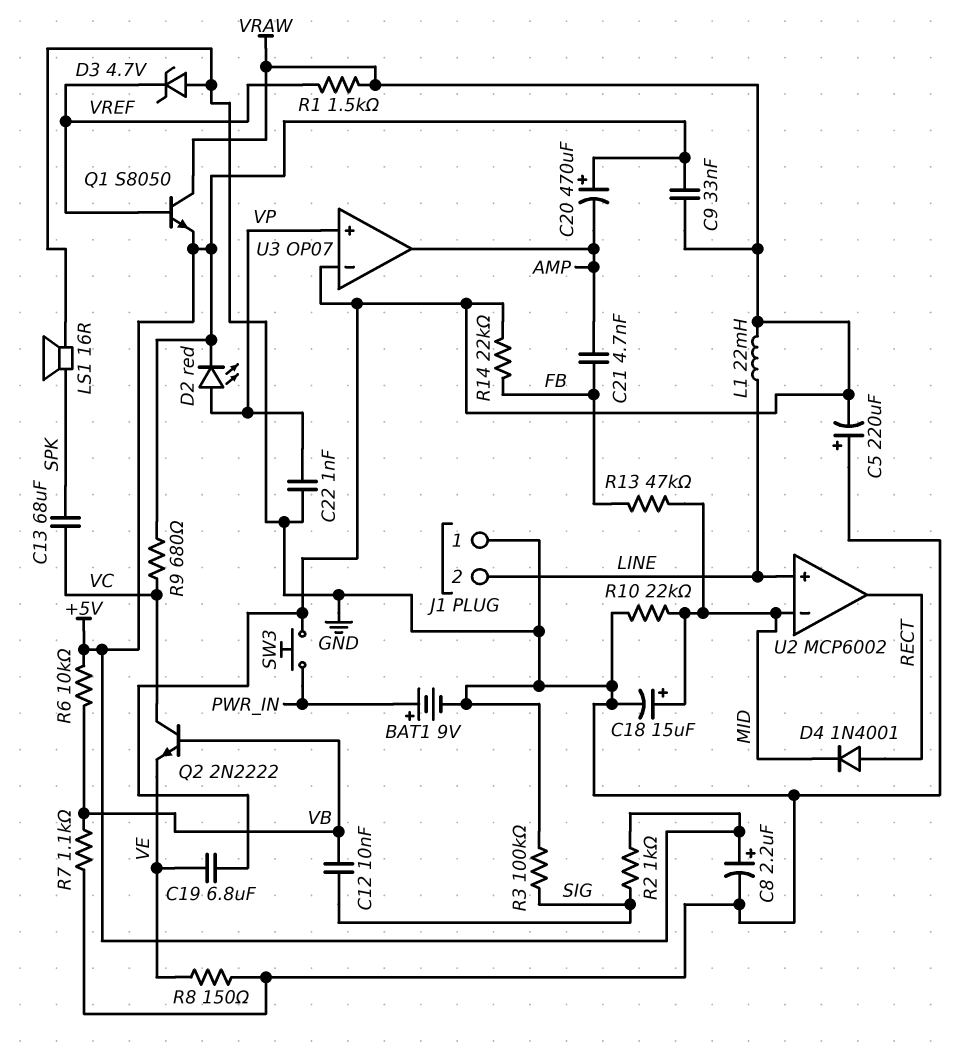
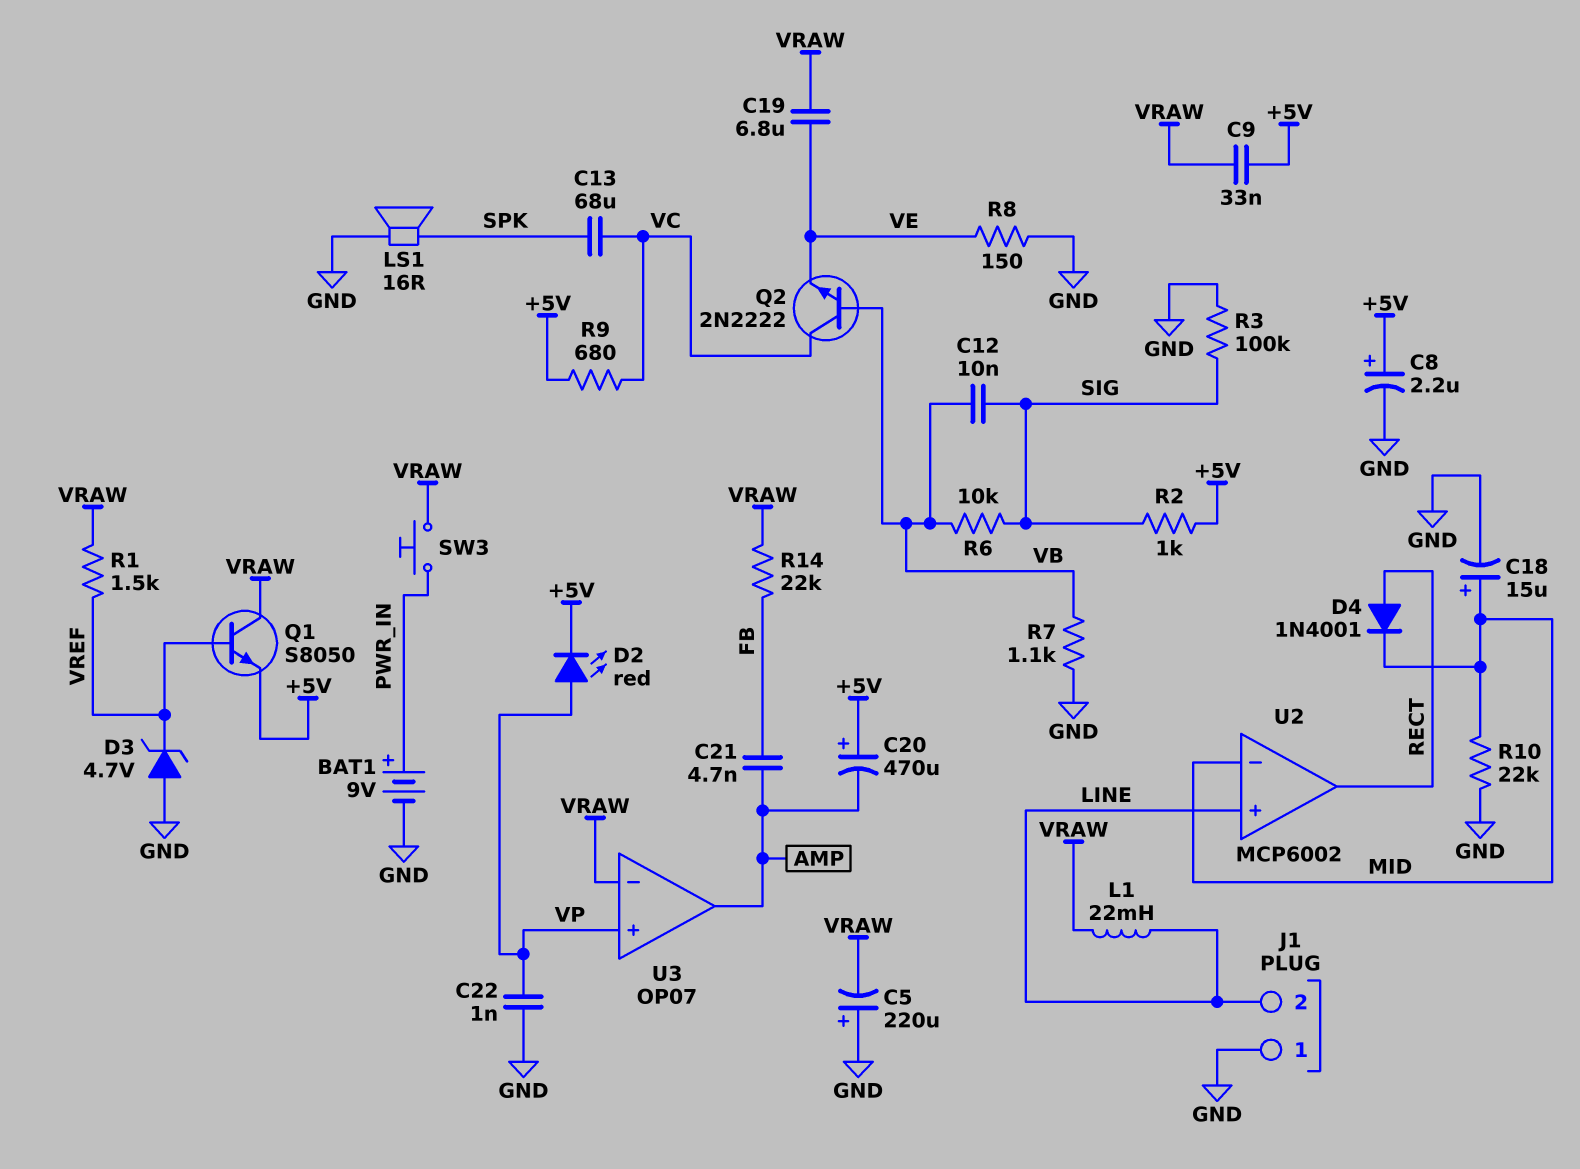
R6: 10k (+5V, VB) -> 10k (SIG, VB)
R13: 47k (FB, MID) -> none

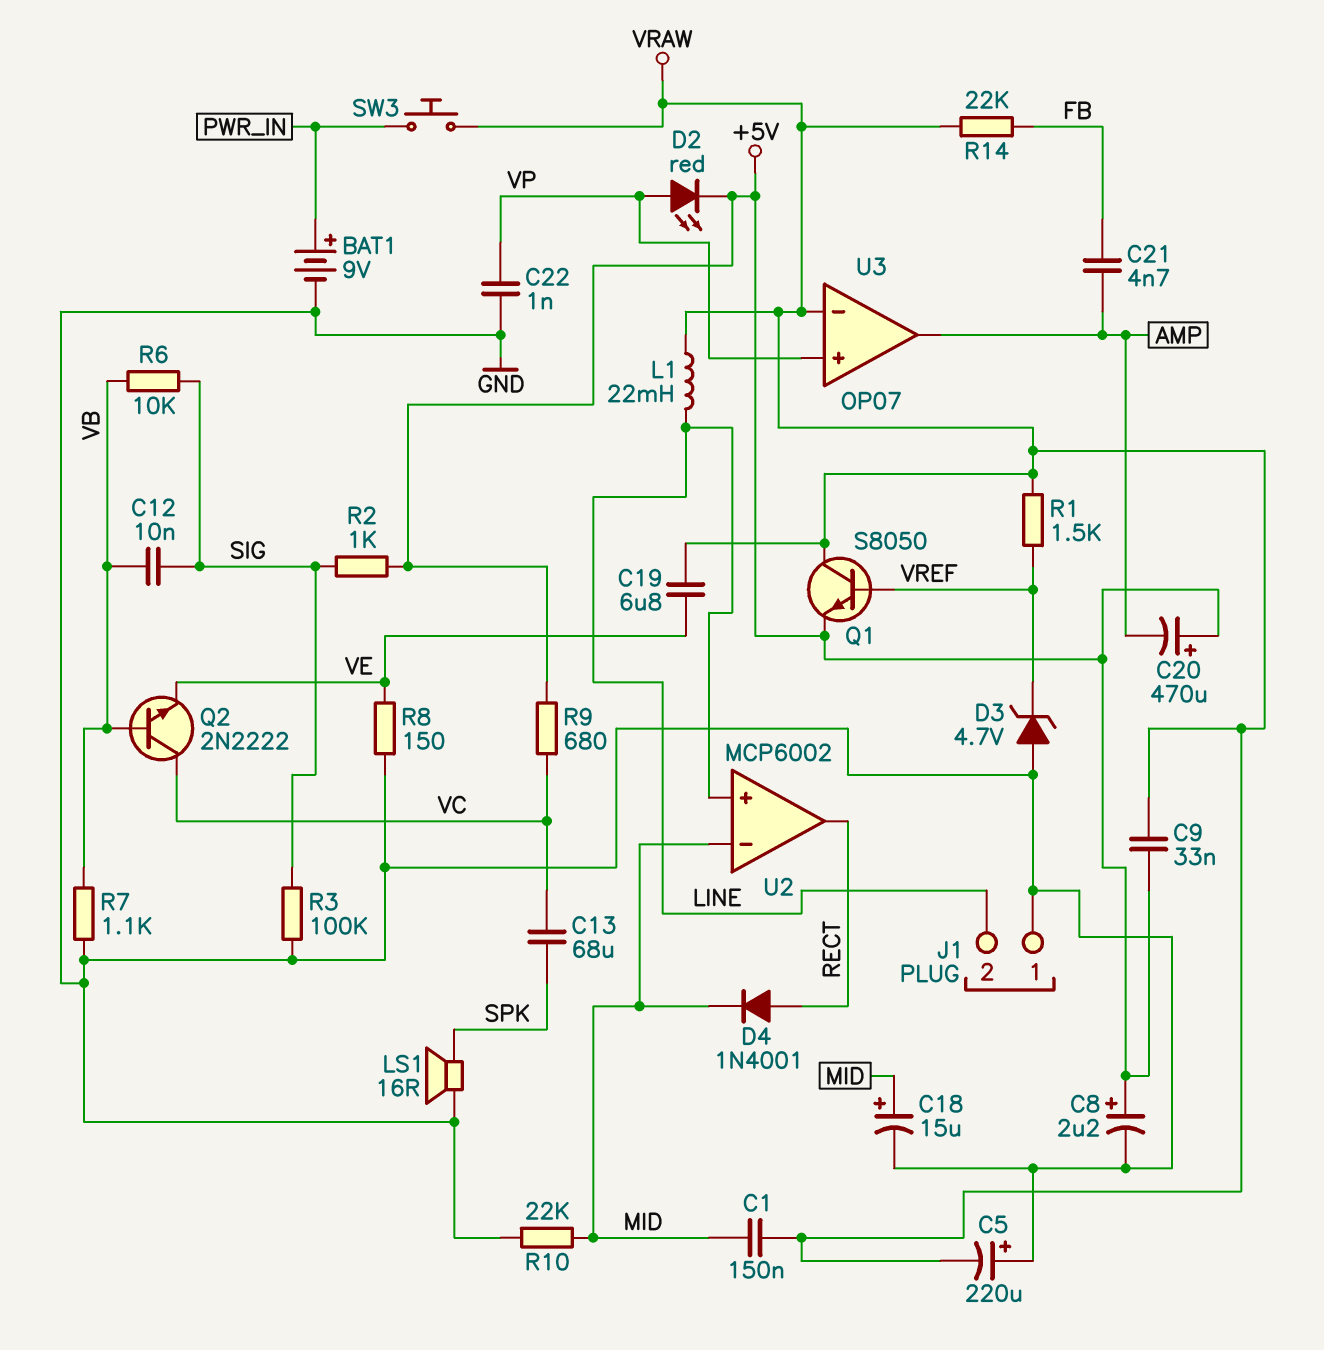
C1: none -> 150nF (MID, VRAW)

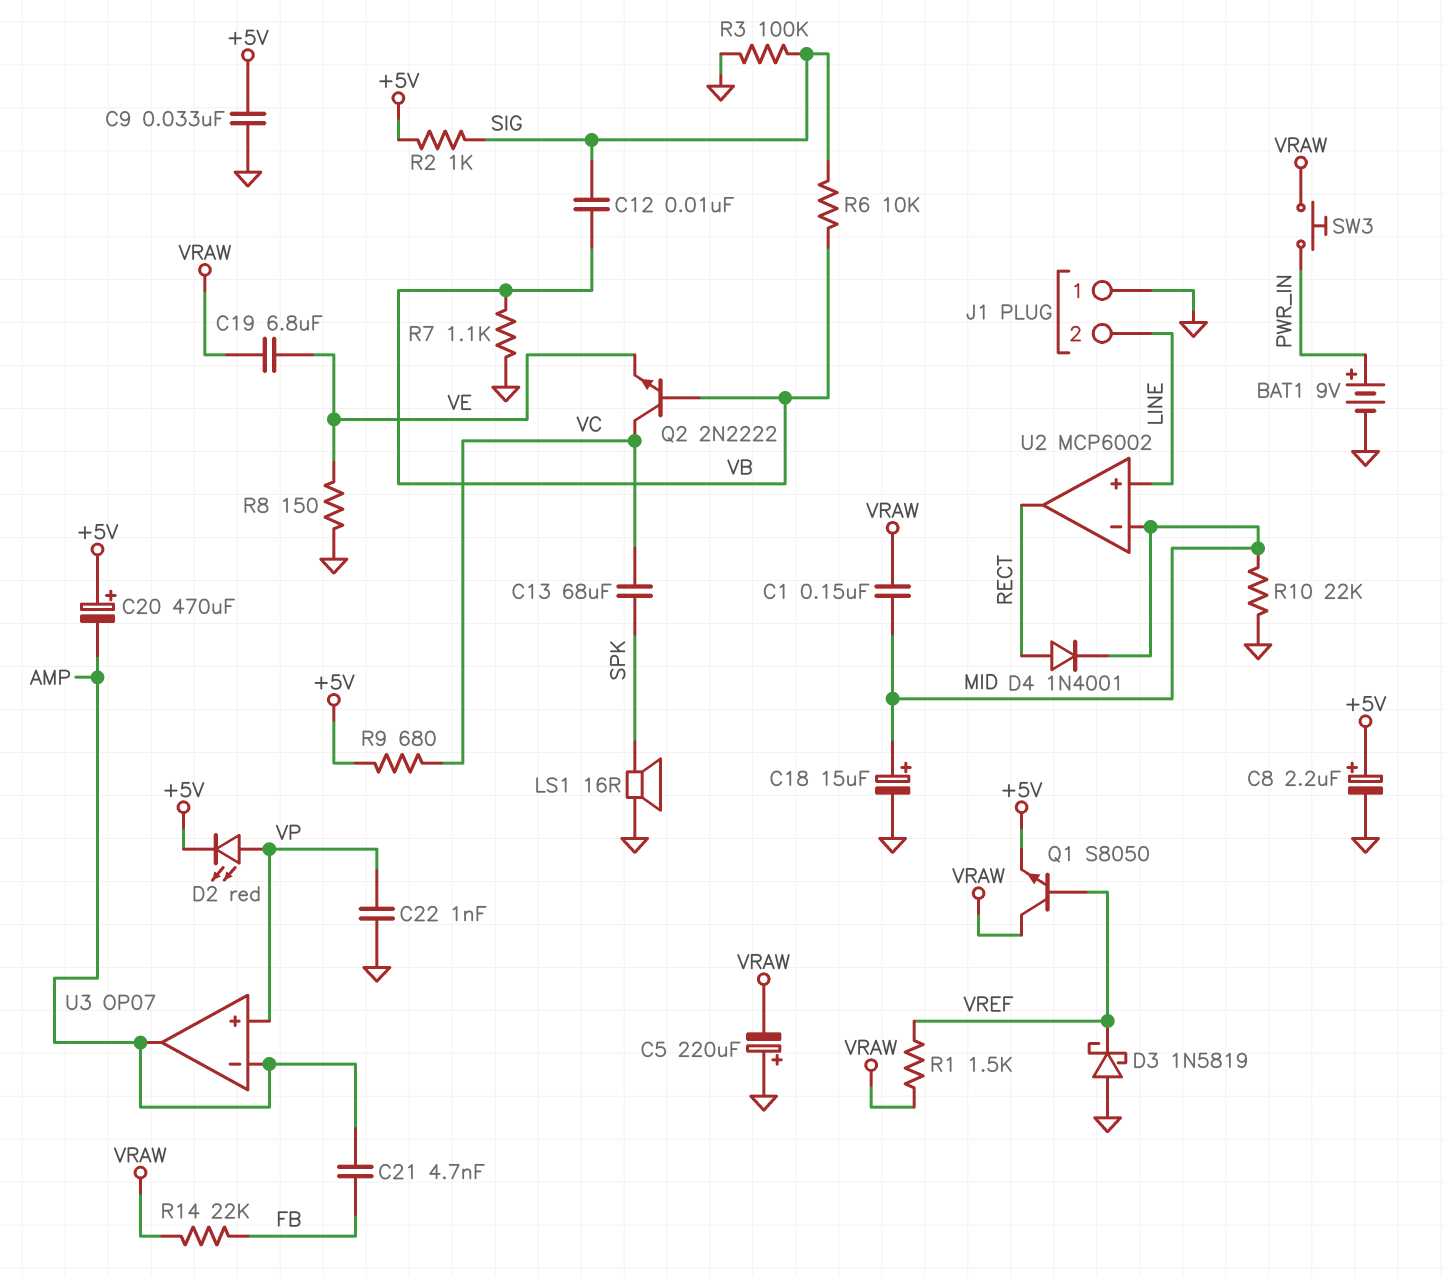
C9: 33nF (+5V, VRAW) -> 33nF (+5V, GND)
D3: zener 4.7V (A GND, K VREF) -> schottky 1N5819 (A GND, K VREF)
L1: 22mH (LINE, VRAW) -> none
U3 pin in-: VRAW -> AMP

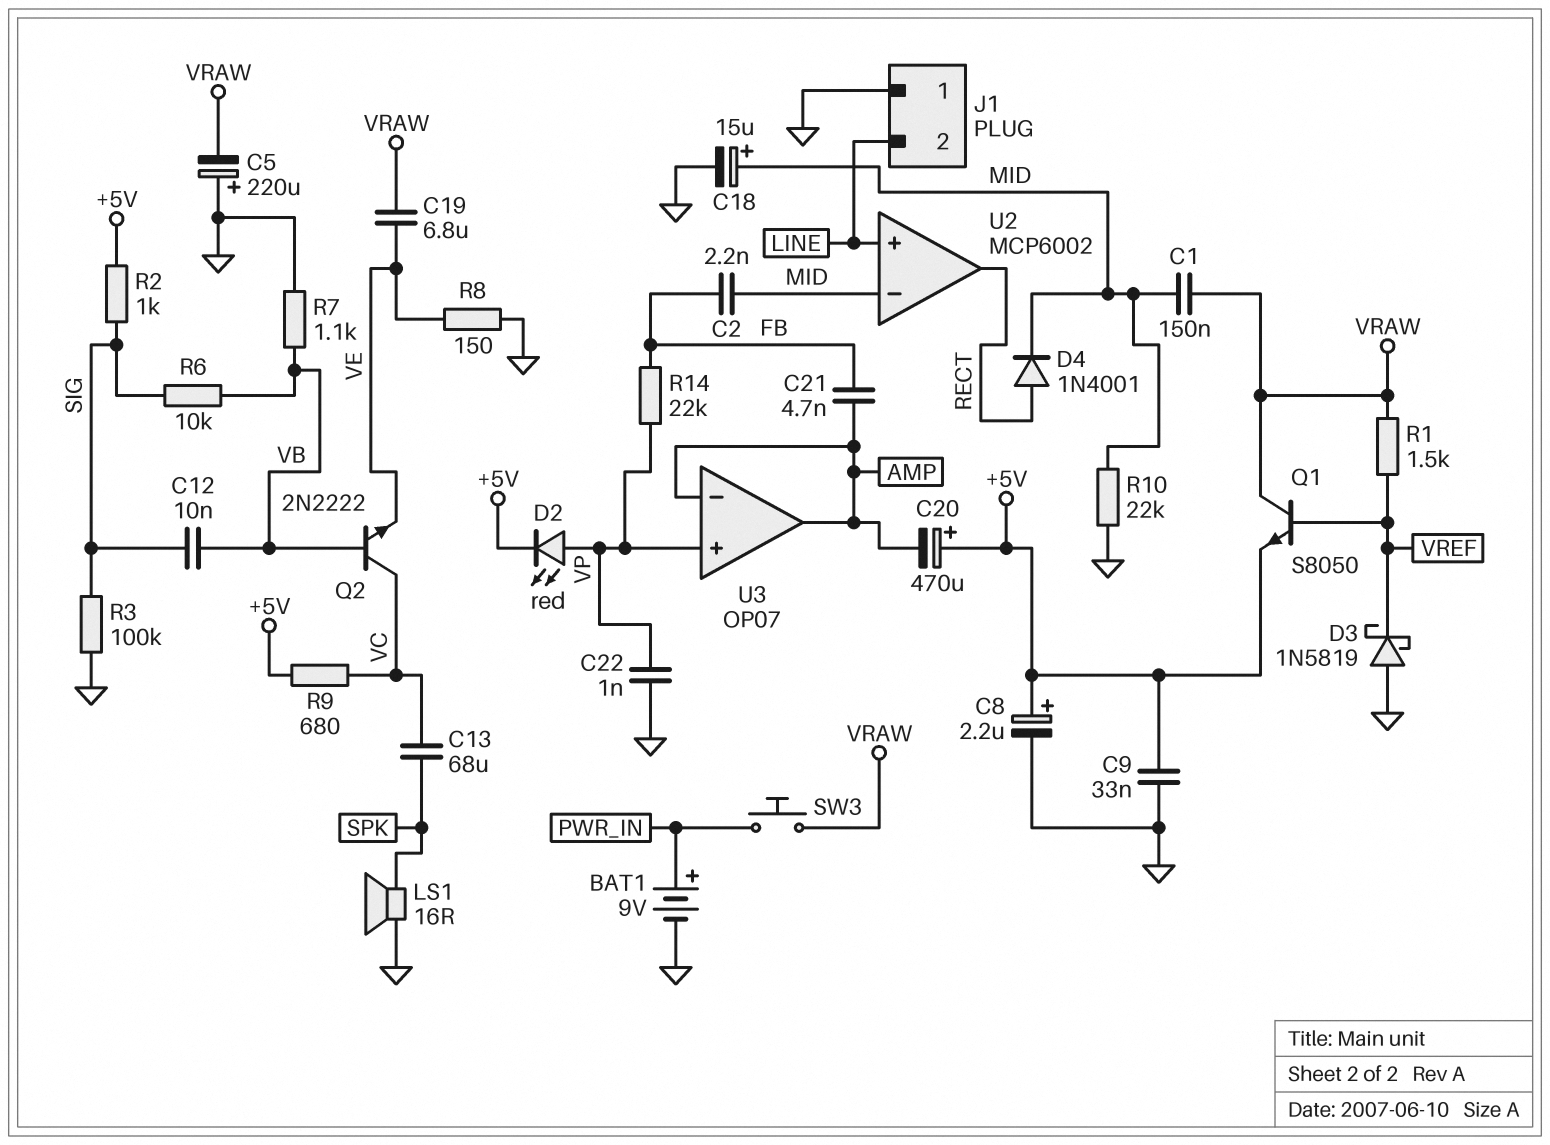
C2: none -> 2.2nF (FB, MID)
R14: 22k (FB, VRAW) -> 22k (FB, VP)

